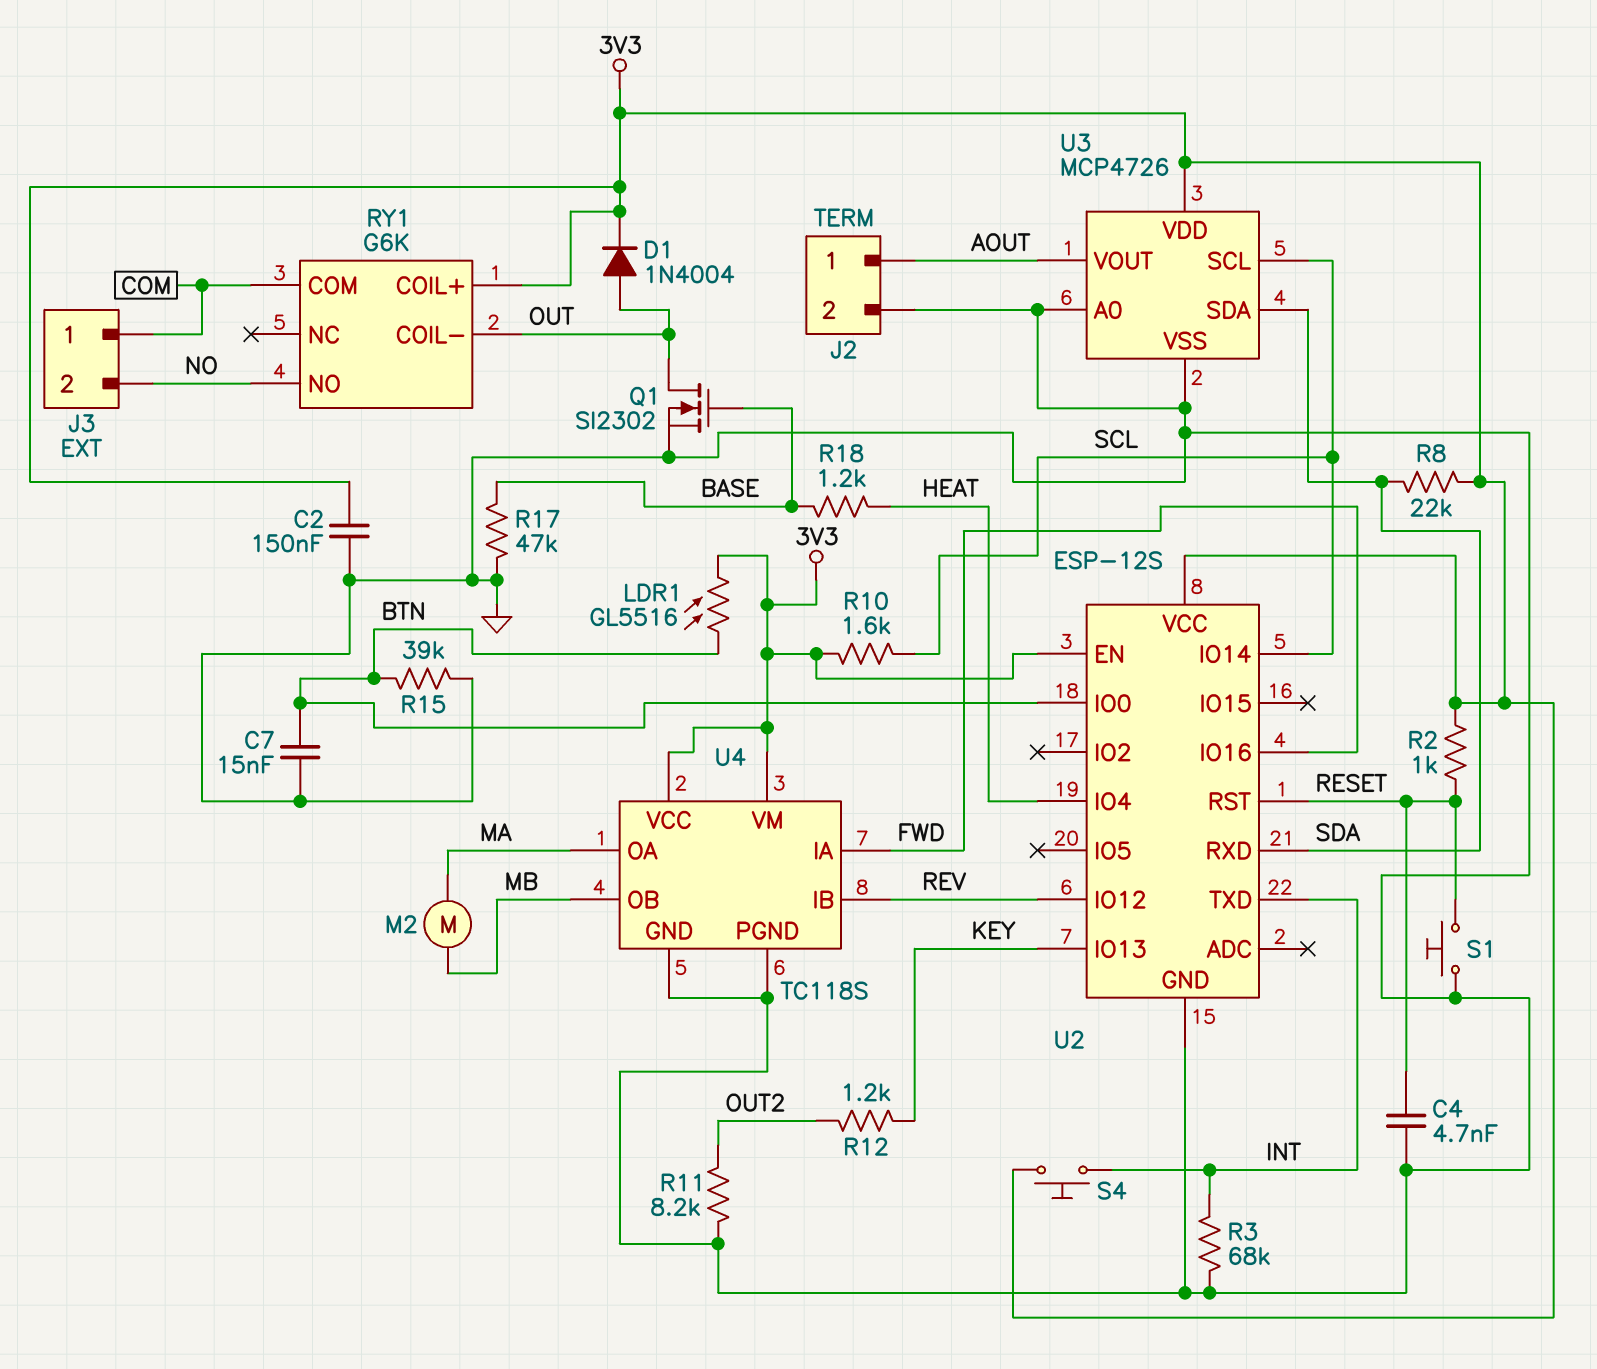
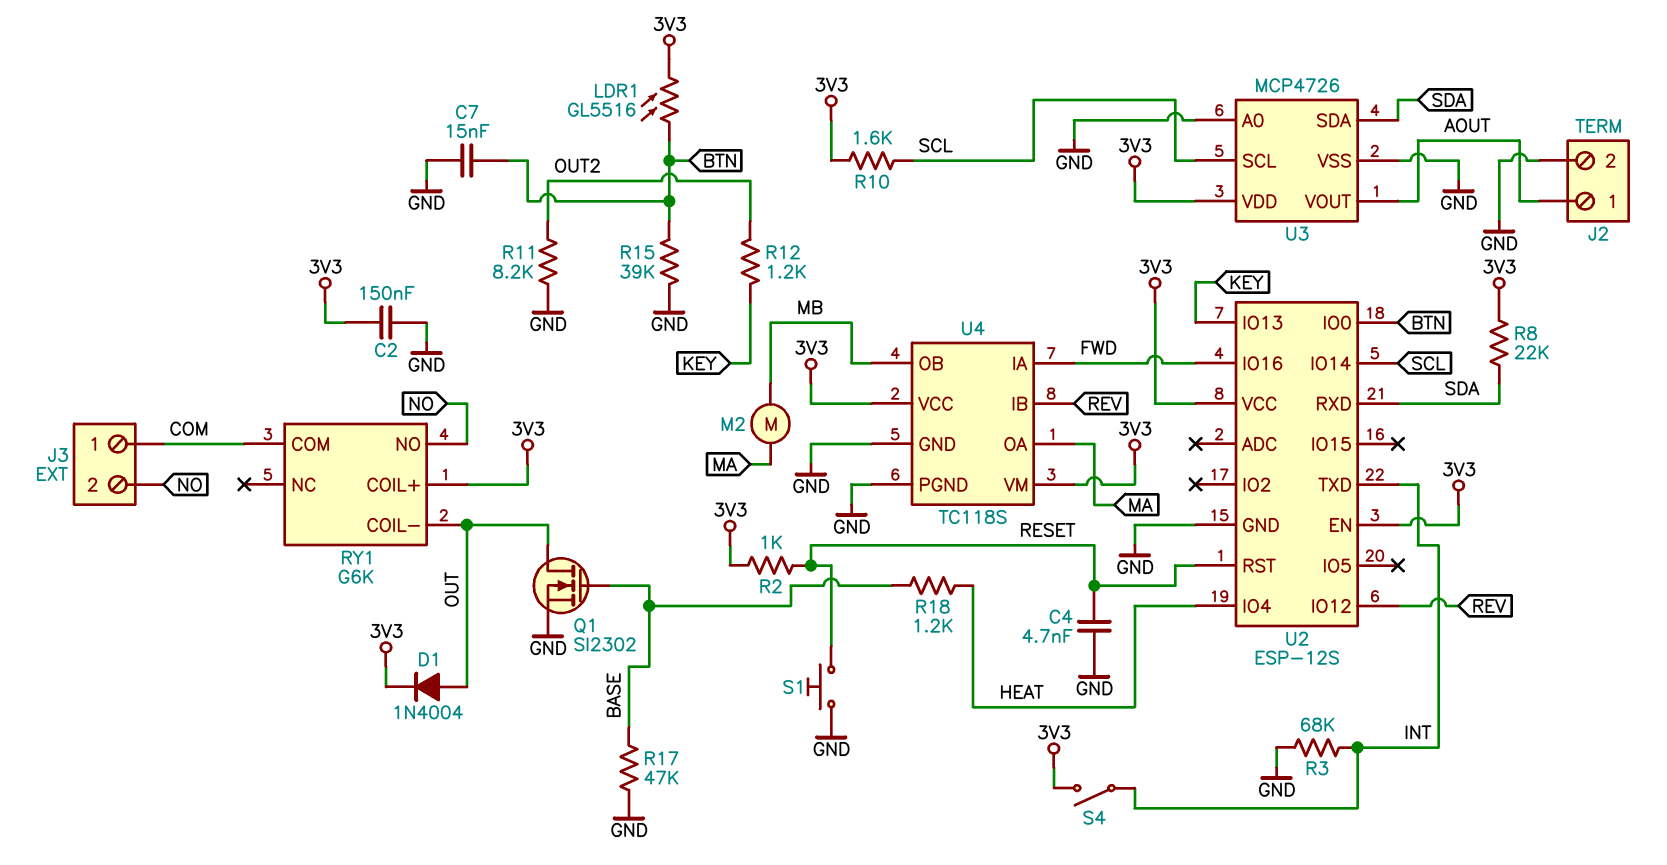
S4: button (3V3, INT) -> switch (3V3, INT)

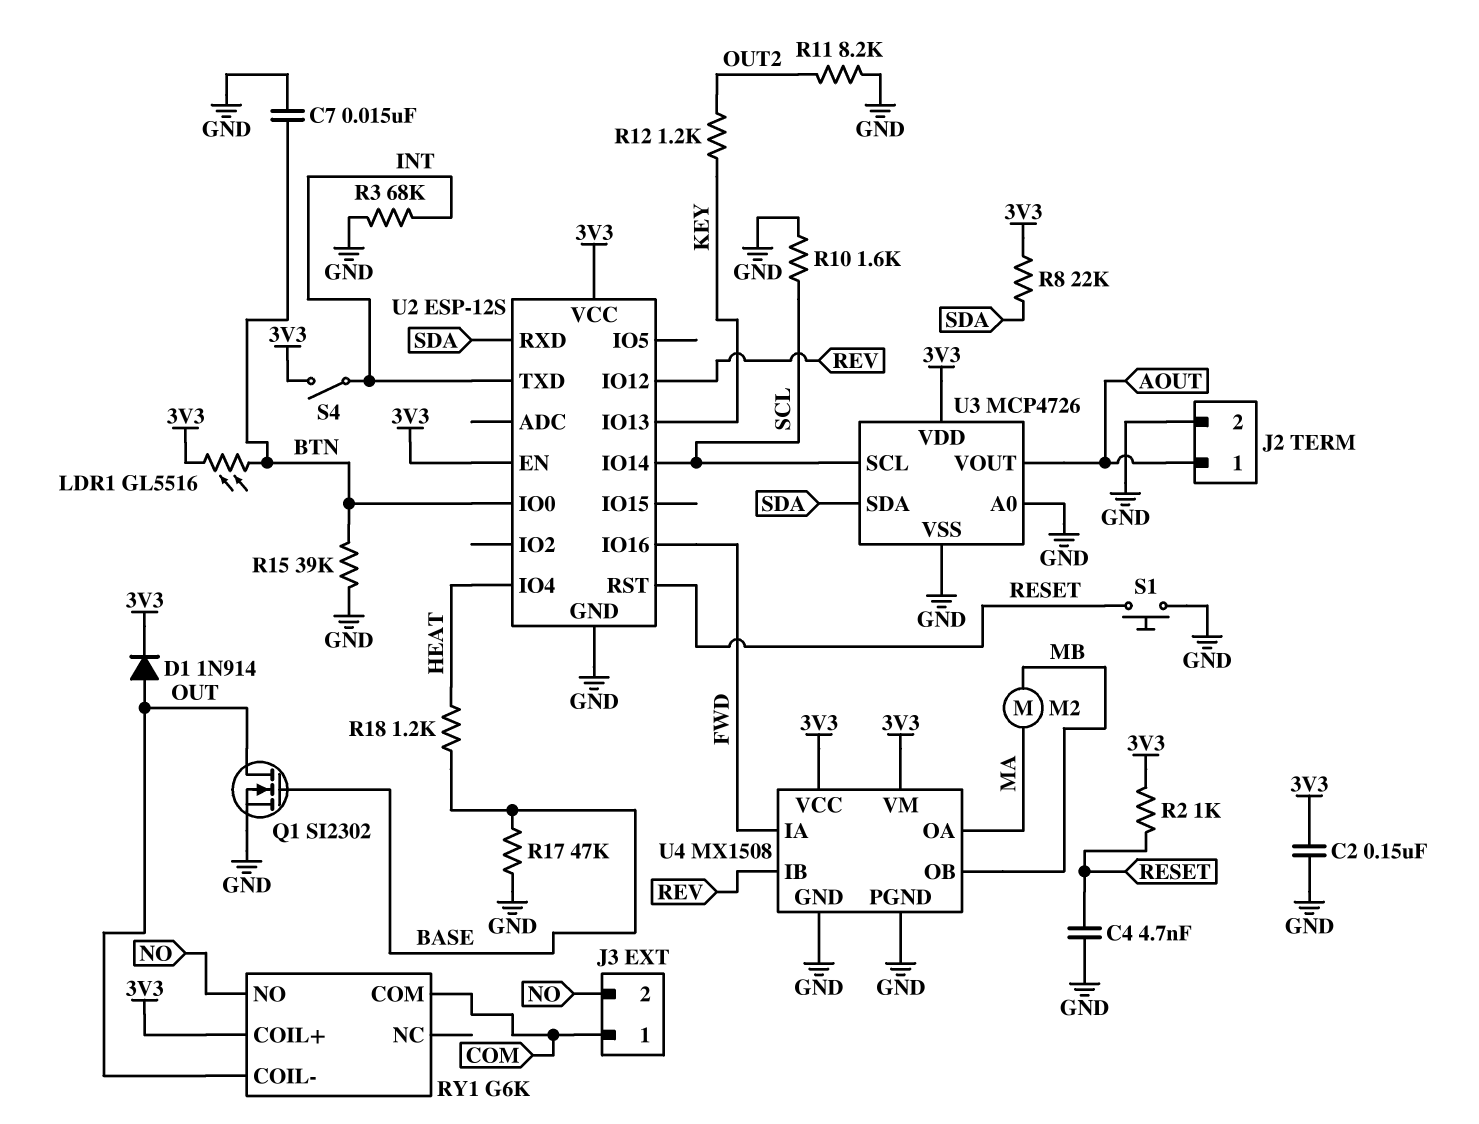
D1: diode 1N4004 (A OUT, K 3V3) -> diode 1N914 (A OUT, K 3V3)
R10: 1.6k (3V3, SCL) -> 1.6k (GND, SCL)
U4: TC118S -> MX1508

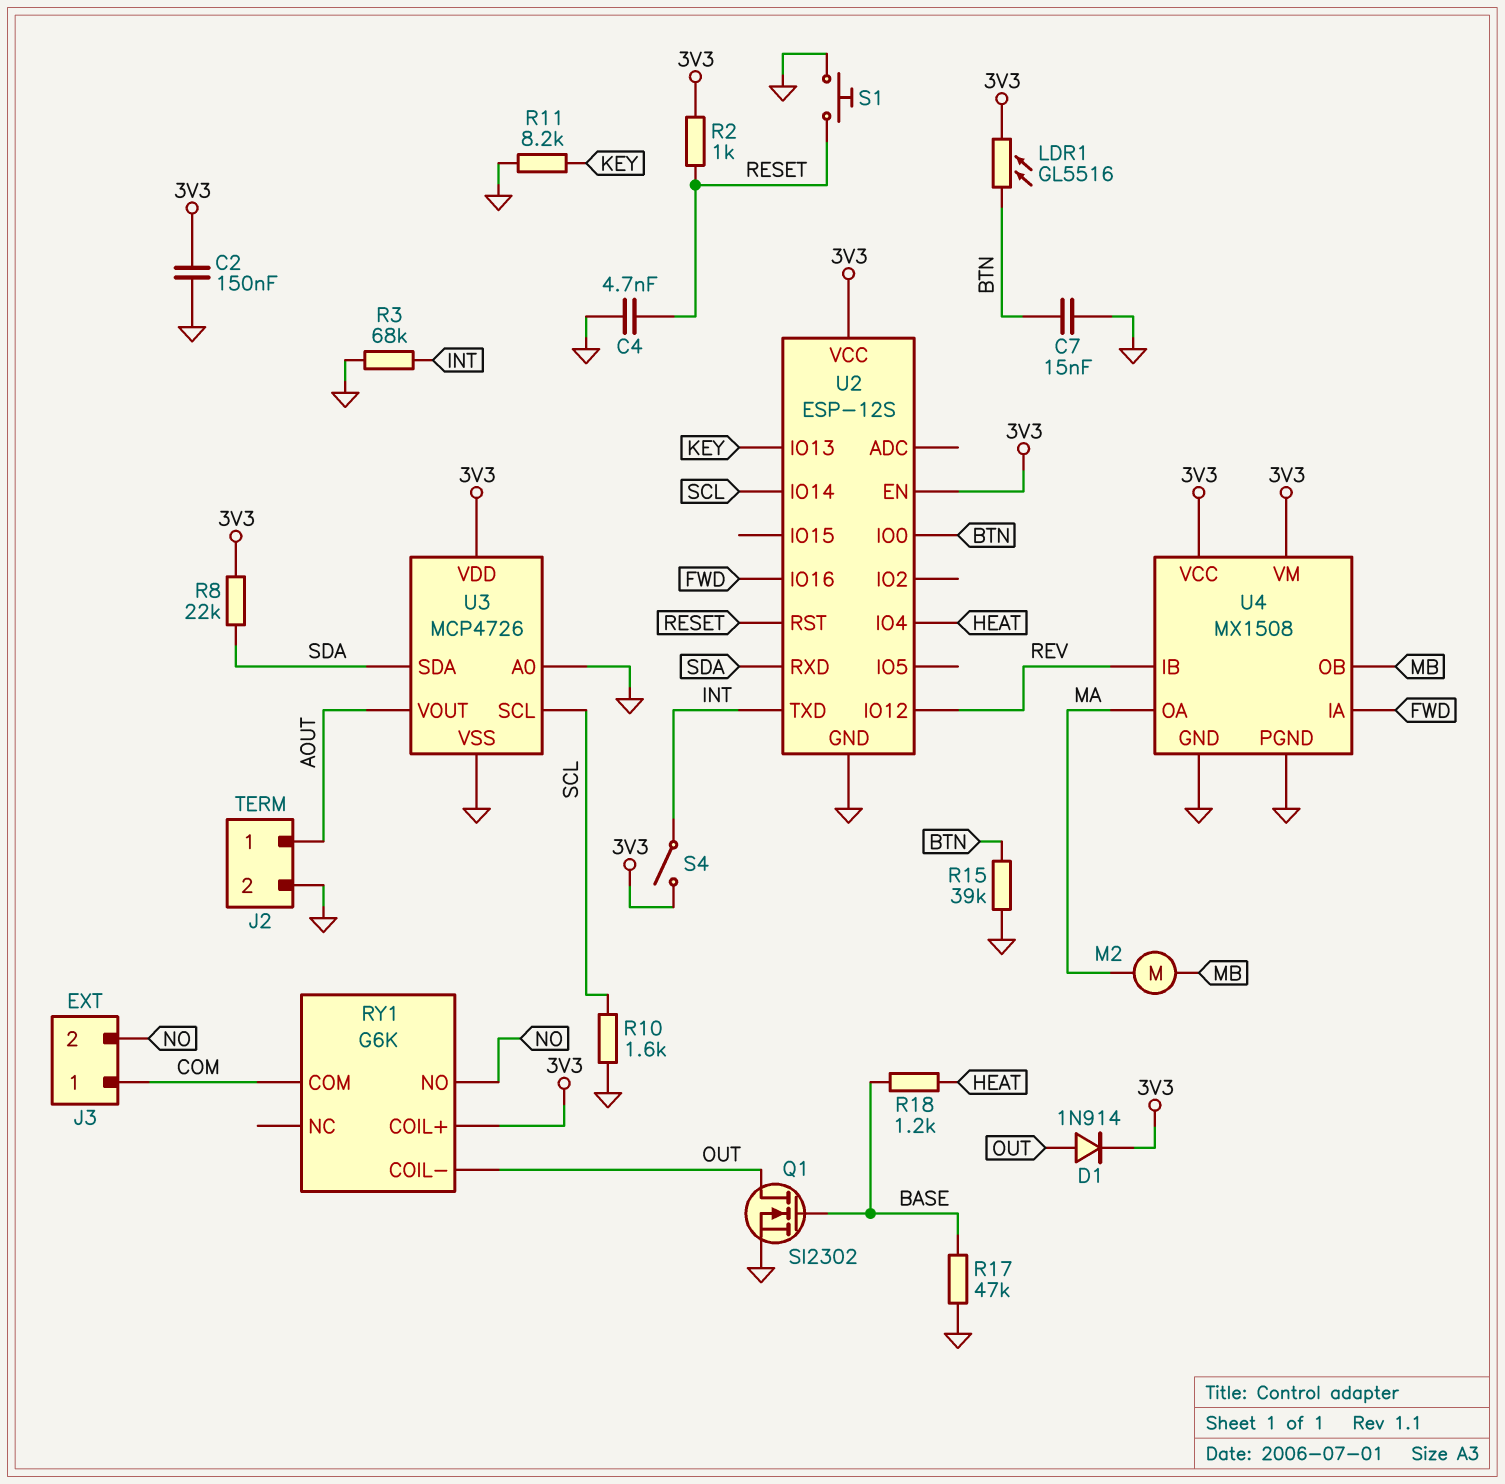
R11: 8.2k (GND, OUT2) -> 8.2k (GND, KEY)
R12: 1.2k (KEY, OUT2) -> none

